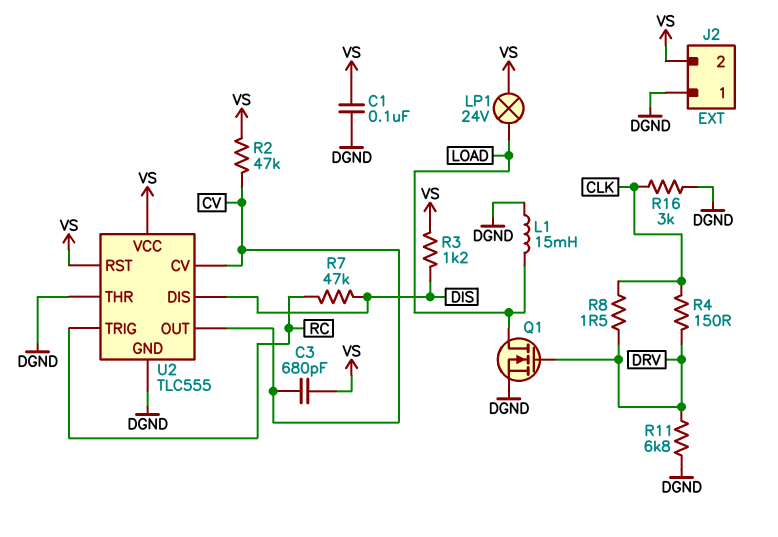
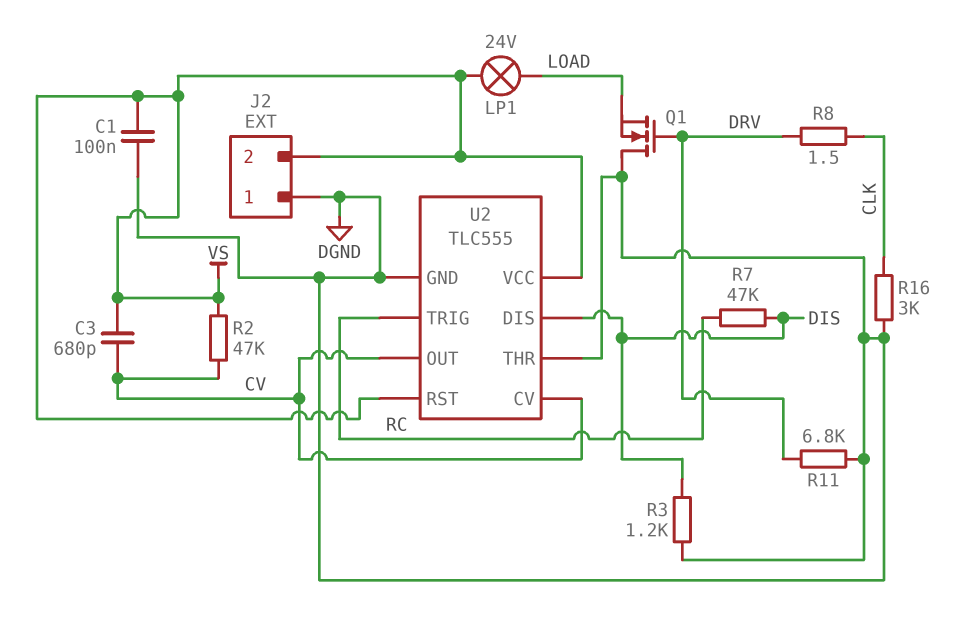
L1: 15mH (DGND, LOAD) -> none
Q1: NMOS (G DRV, D LOAD, S DGND) -> NMOS (G DRV, D DGND, S LOAD)
R3: 1.2k (DIS, VS) -> 1.2k (DGND, DIS)
R4: 150 (CLK, DRV) -> none

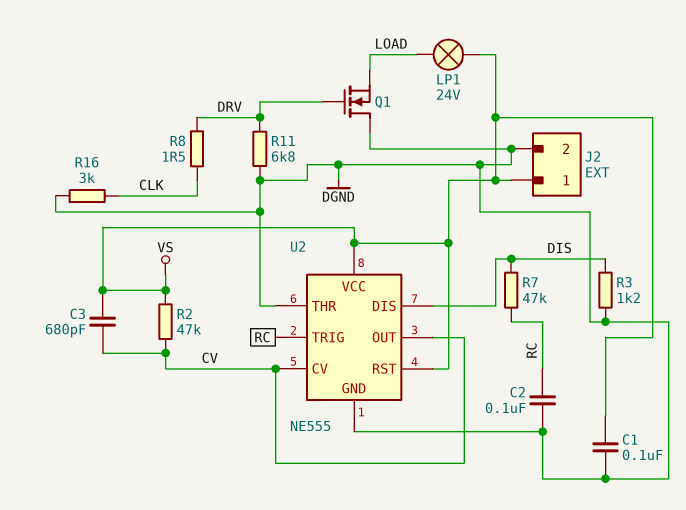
C2: none -> 100nF (DGND, RC)
J2 pin 1: DGND -> VS
J2 pin 2: VS -> DGND
U2: TLC555 -> NE555

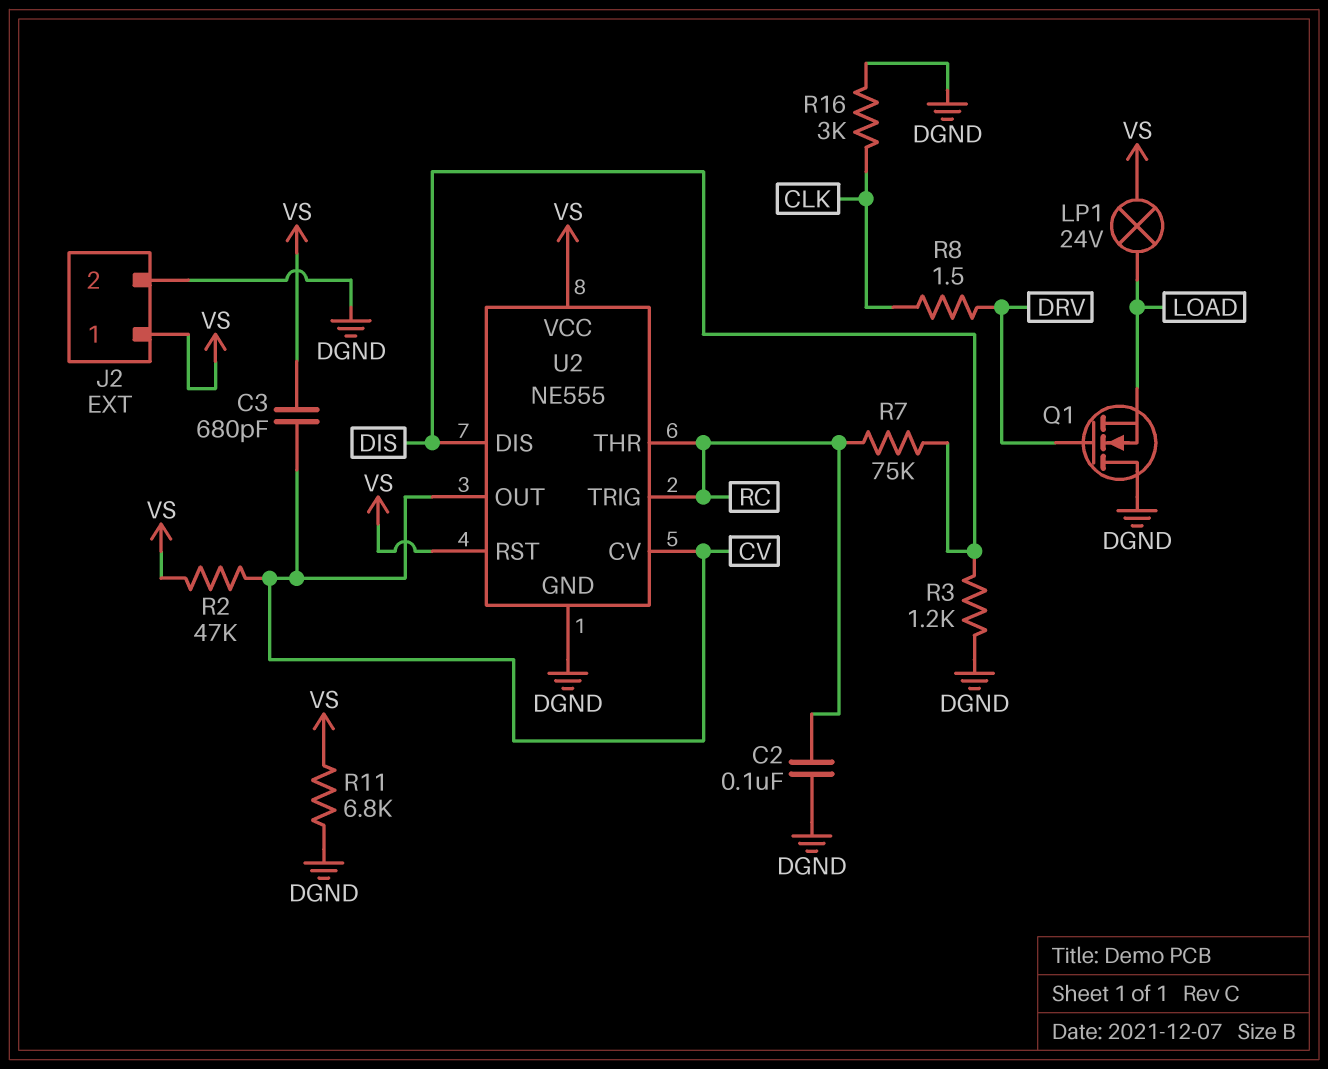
C1: 100nF (DGND, VS) -> none
R7: 47k (DIS, RC) -> 75k (DIS, RC)
R11: 6.8k (DGND, DRV) -> 6.8k (DGND, VS)
U2 pin THR: DGND -> RC

